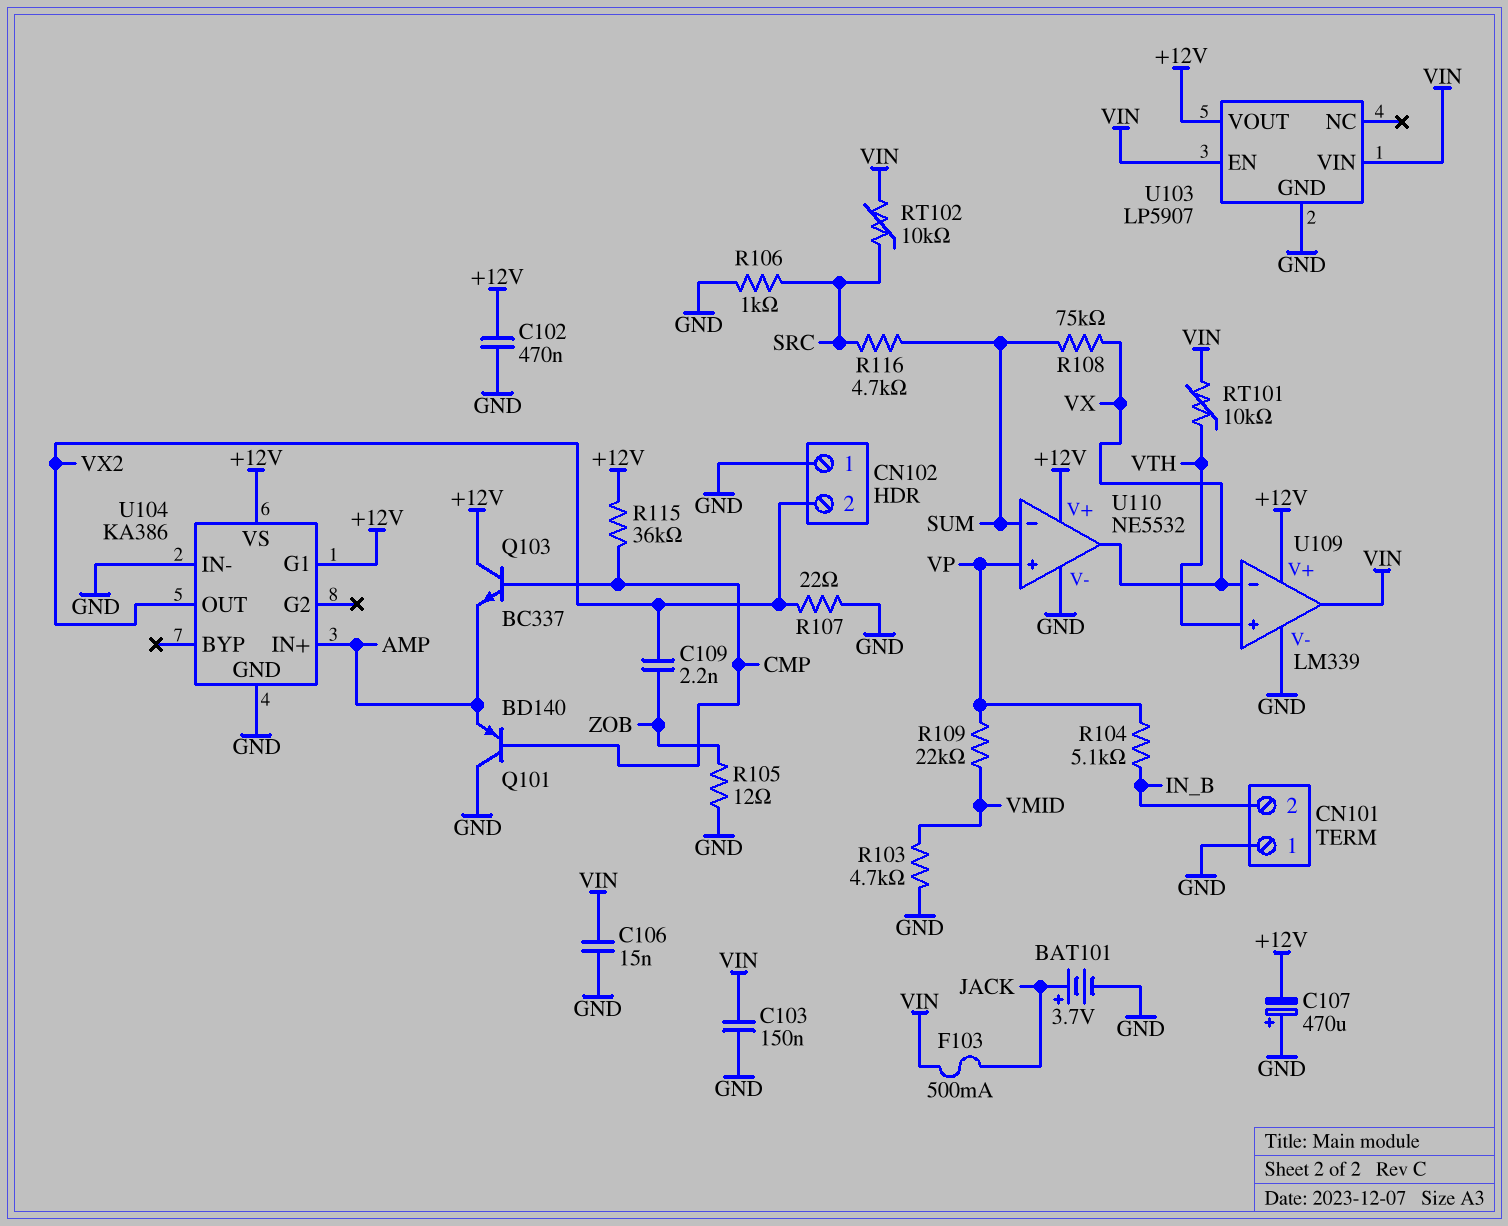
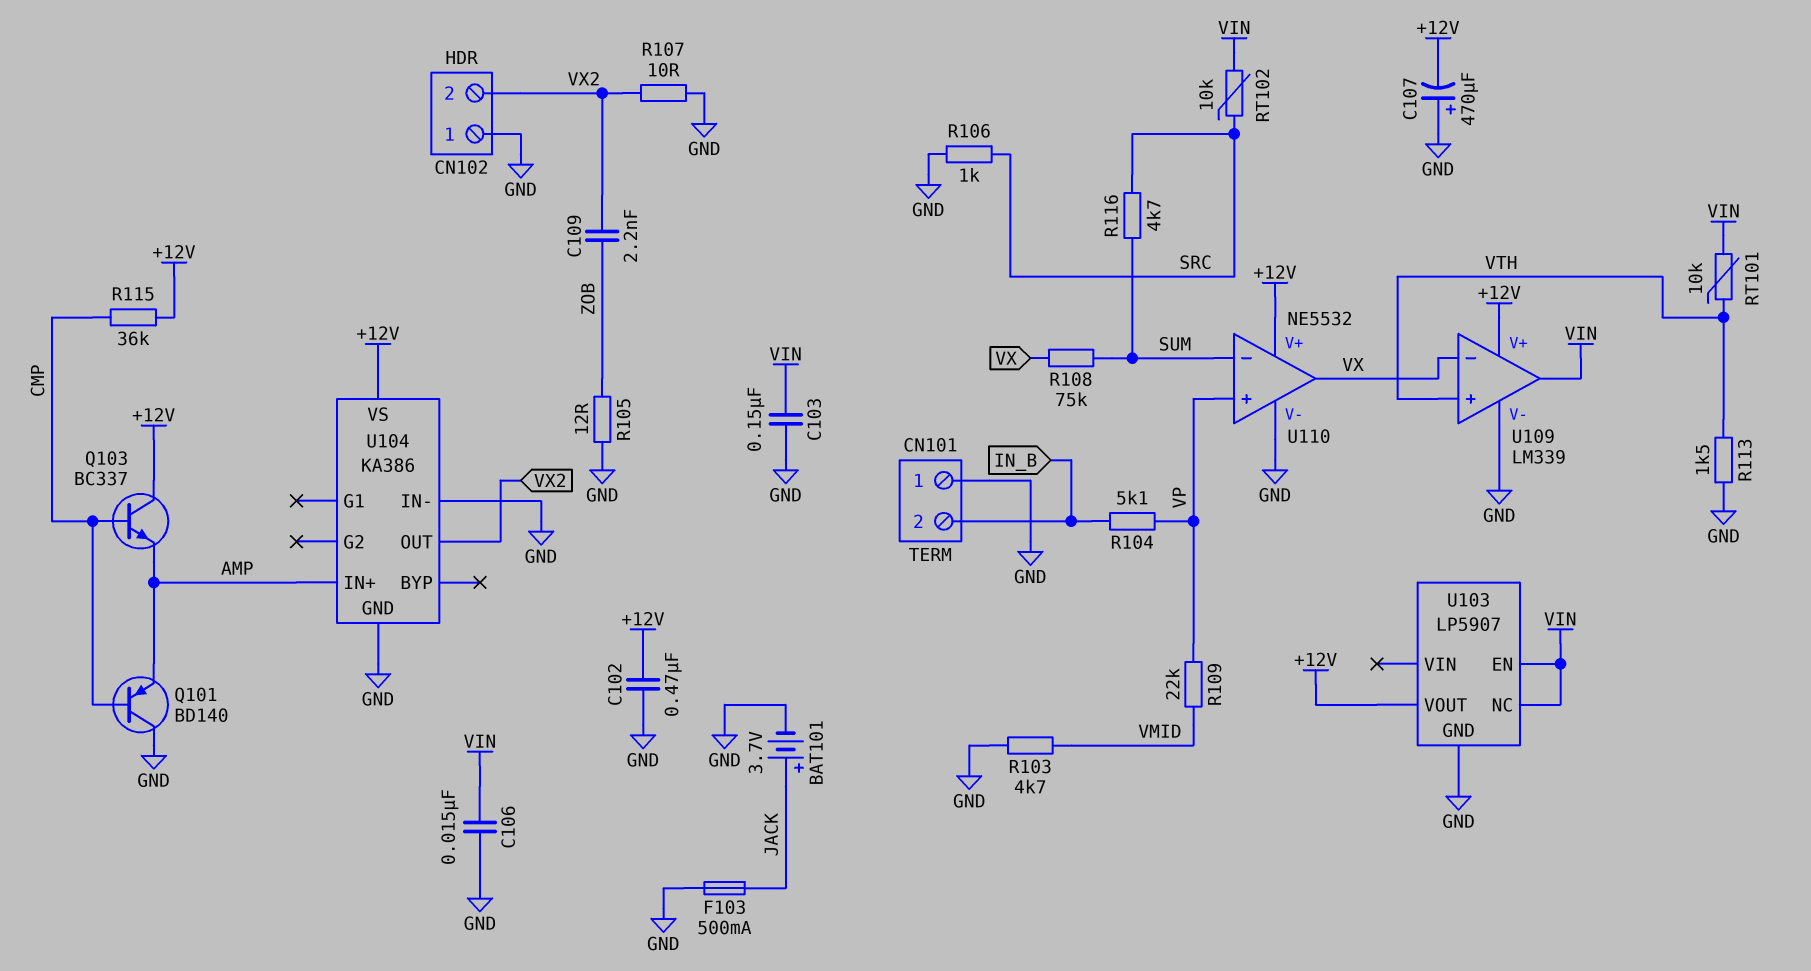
F103: 500mA (JACK, VIN) -> 500mA (GND, JACK)
R107: 22 (GND, VX2) -> 10 (GND, VX2)
R113: none -> 1.5k (GND, VTH)
U103 pin NC: none -> VIN
U103 pin VIN: VIN -> none
U104 pin G1: +12V -> none

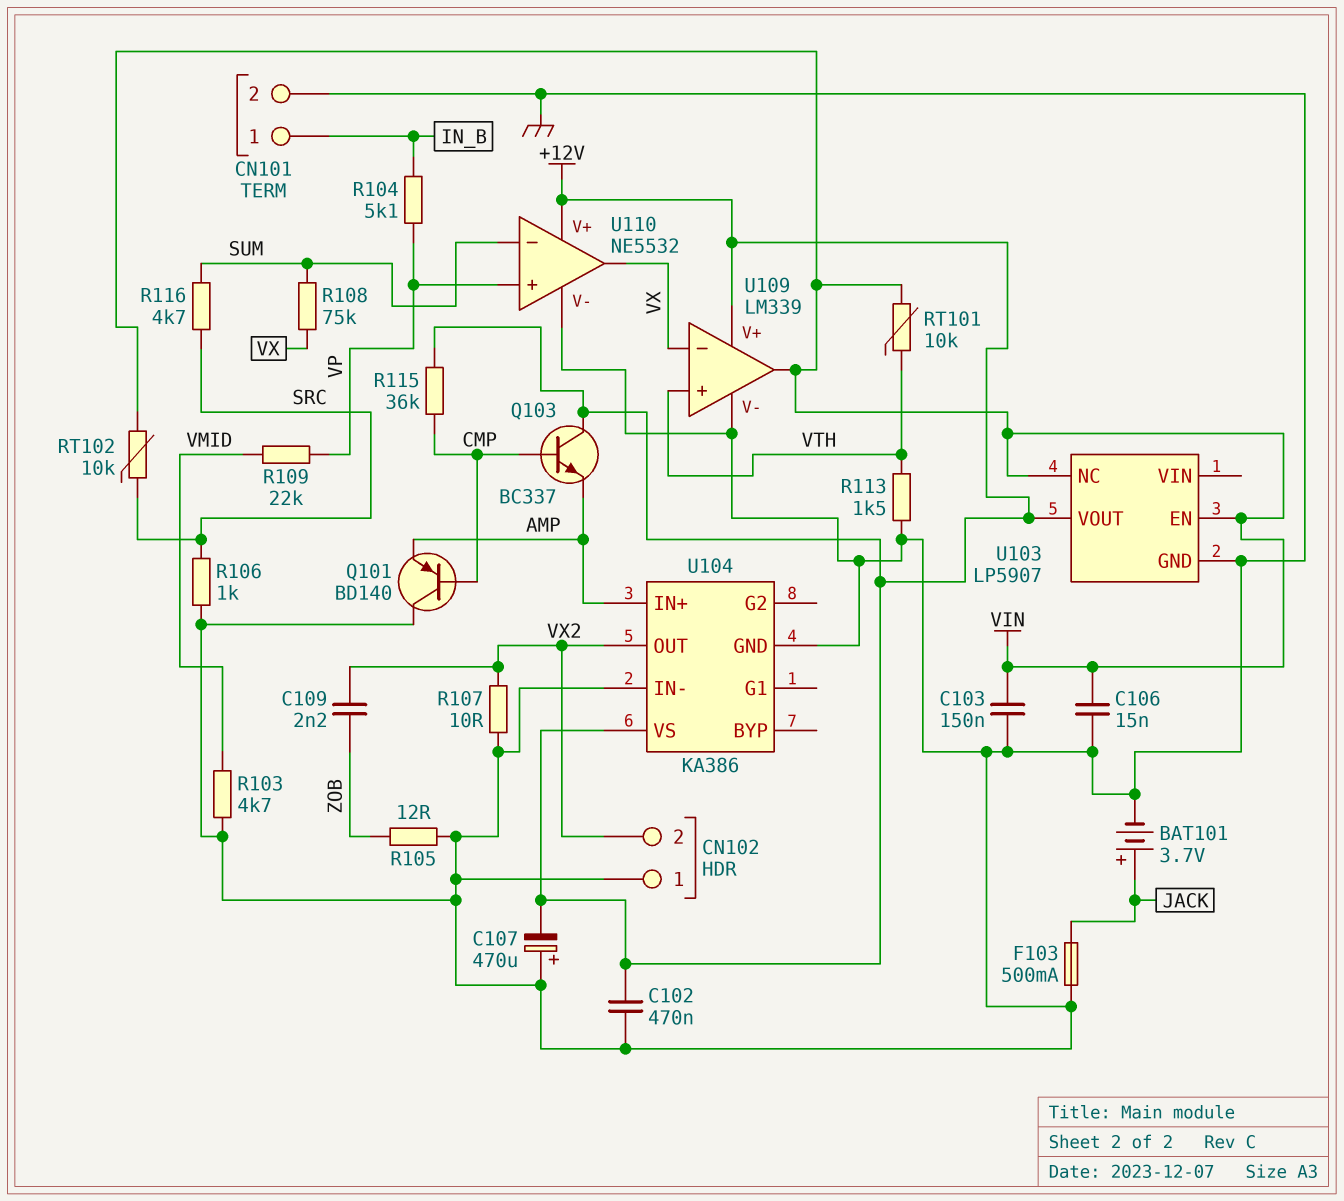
CN101 pin 1: GND -> IN_B
CN101 pin 2: IN_B -> GND

